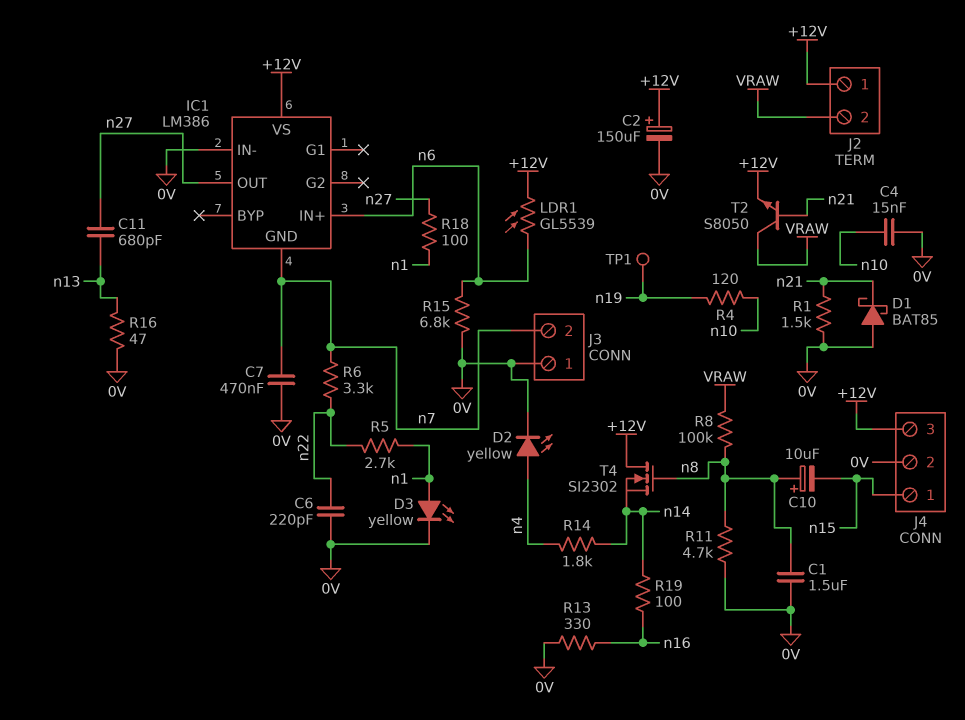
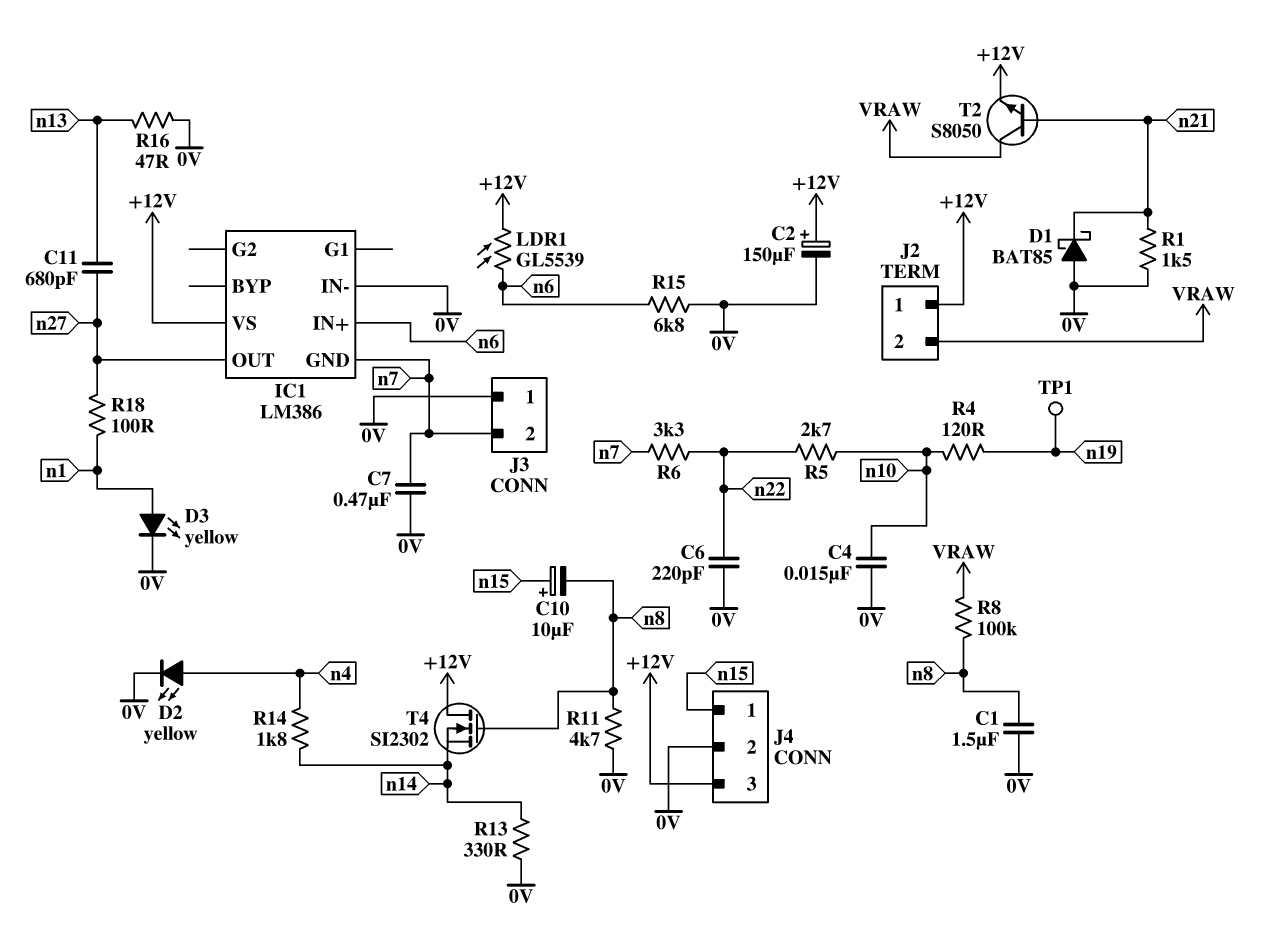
C10: 10uF (plus n8, minus n15) -> 10uF (plus n15, minus n8)
R5: 2.7k (n1, n22) -> 2.7k (n10, n22)
R13: 330 (0V, n16) -> 330 (0V, n14)
R19: 100 (n14, n16) -> none

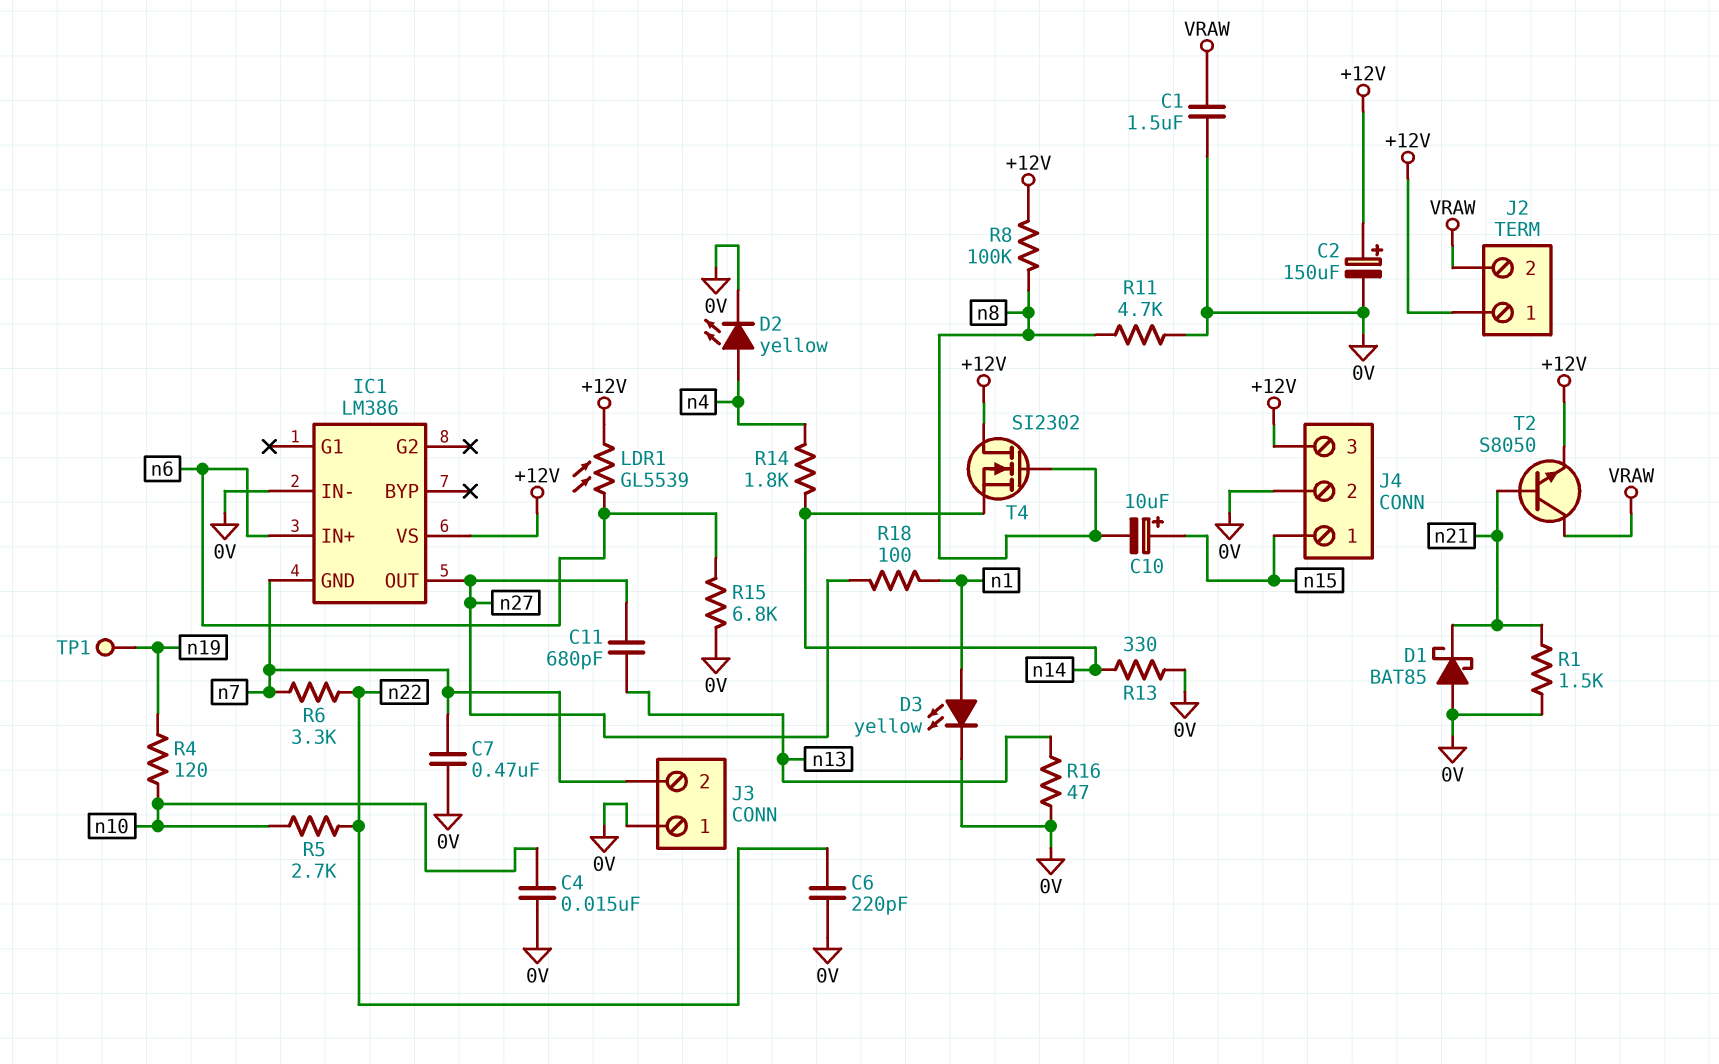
C1: 1.5uF (0V, n8) -> 1.5uF (0V, VRAW)
R8: 100k (VRAW, n8) -> 100k (+12V, n8)

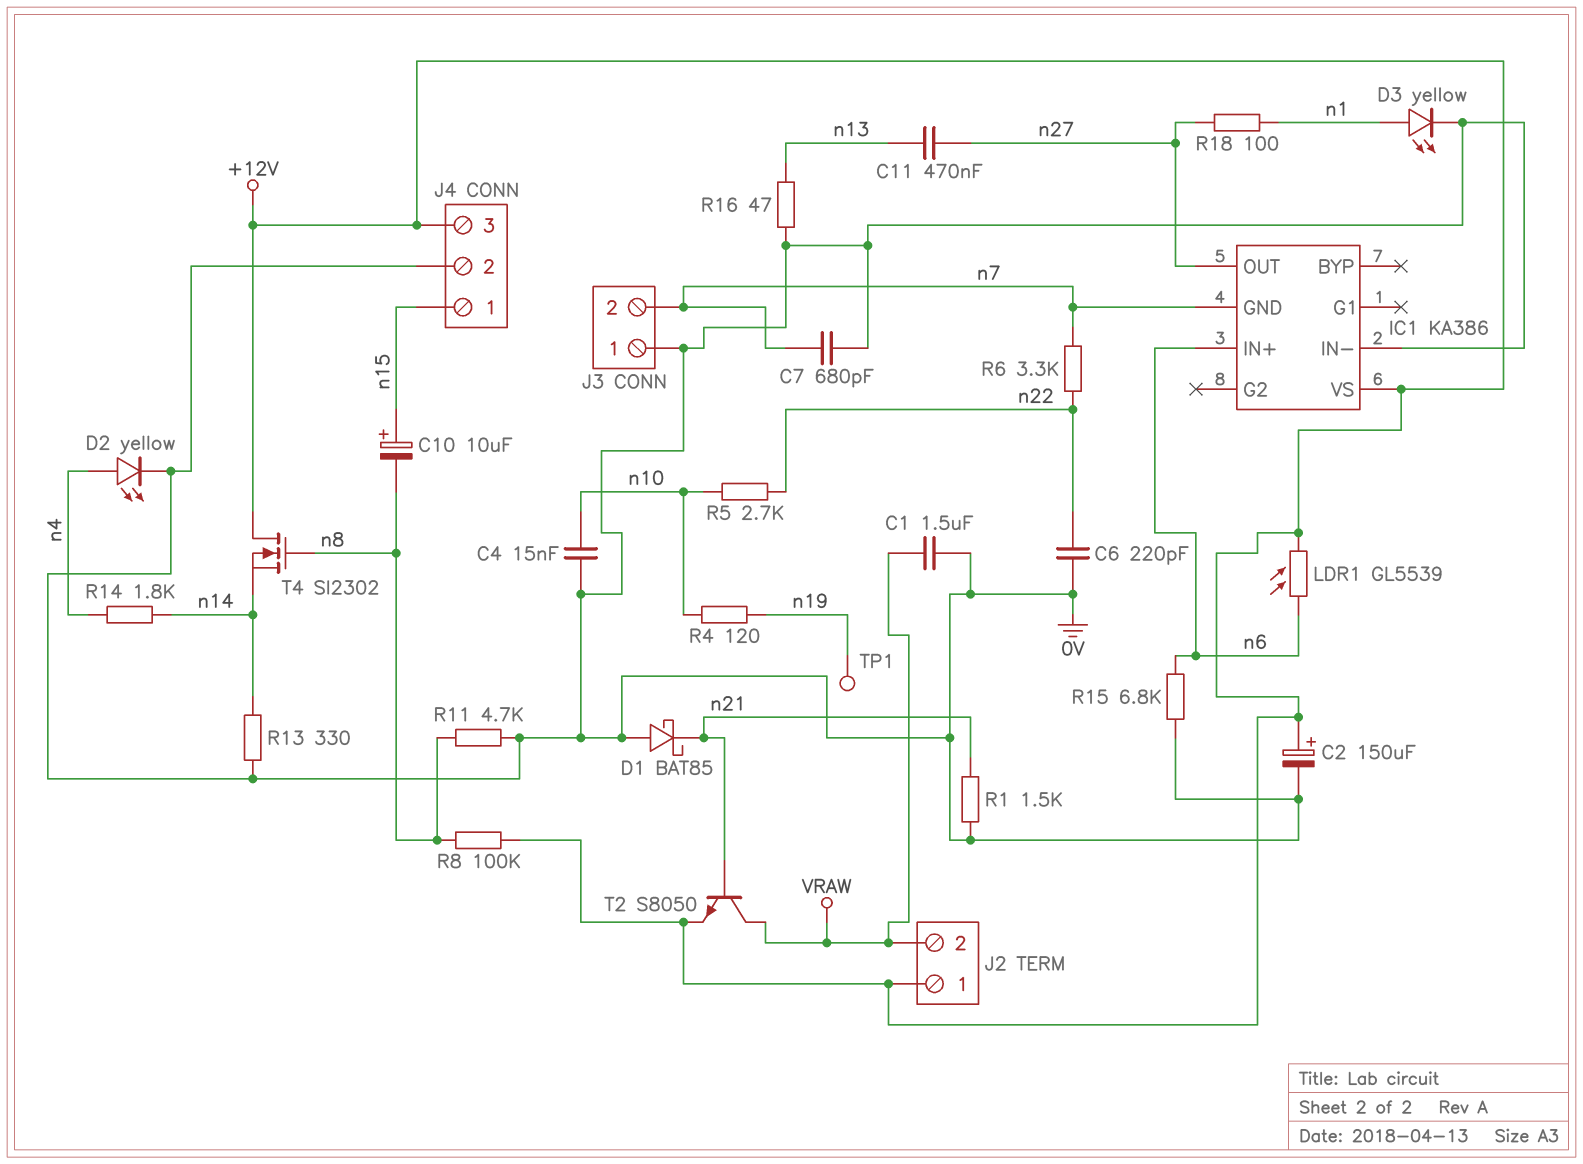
C7: 470nF (0V, n7) -> 680pF (0V, n7)
C11: 680pF (n13, n27) -> 470nF (n13, n27)
IC1: LM386 -> KA386

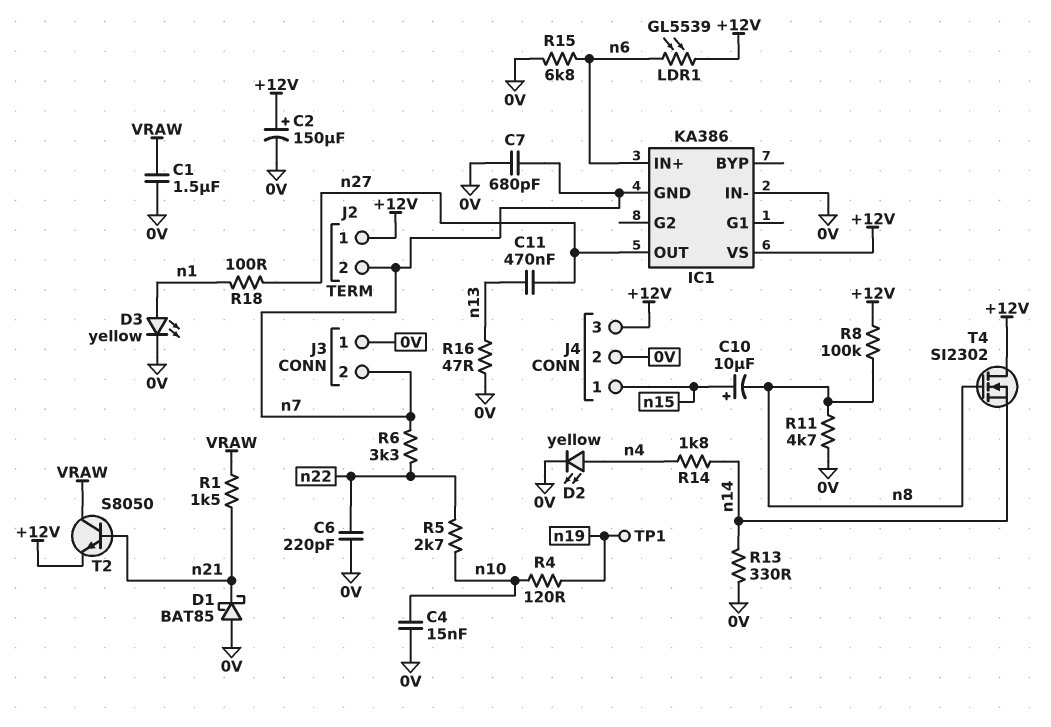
J2 pin 2: VRAW -> n7
R1: 1.5k (0V, n21) -> 1.5k (VRAW, n21)

